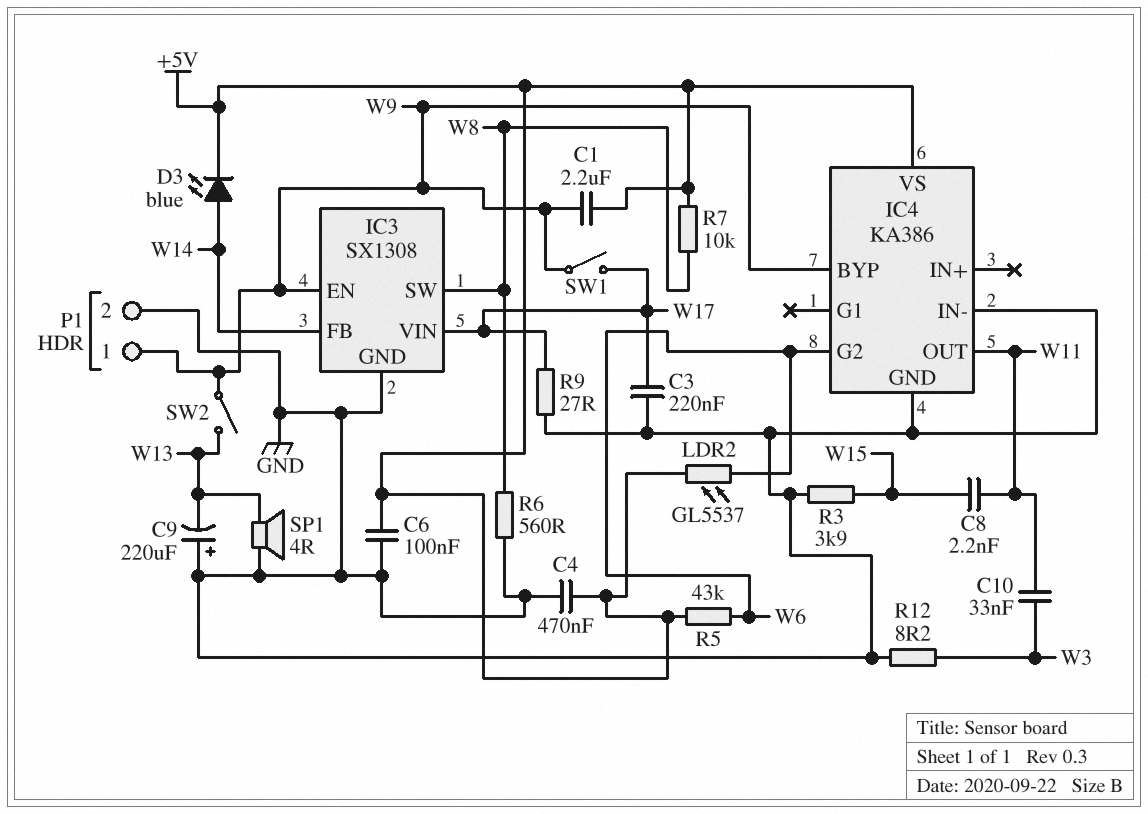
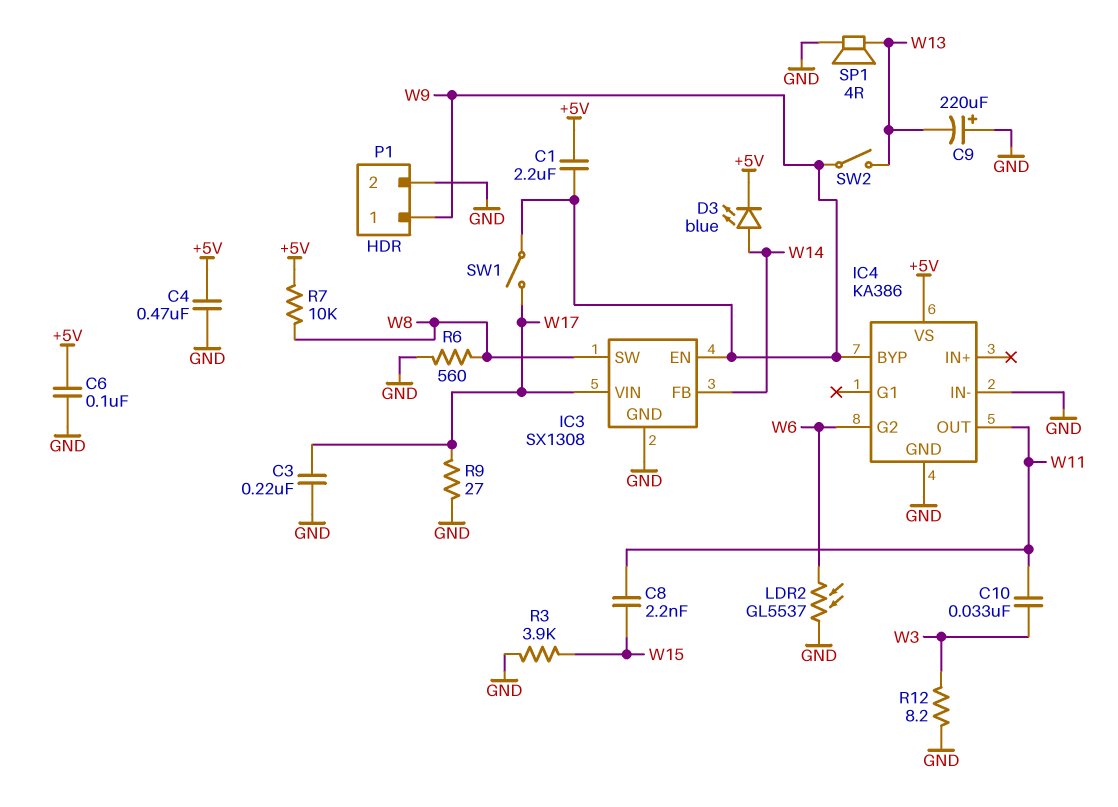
LDR2: GL5537 (+5V, W6) -> GL5537 (GND, W6)
R5: 43k (+5V, W6) -> none

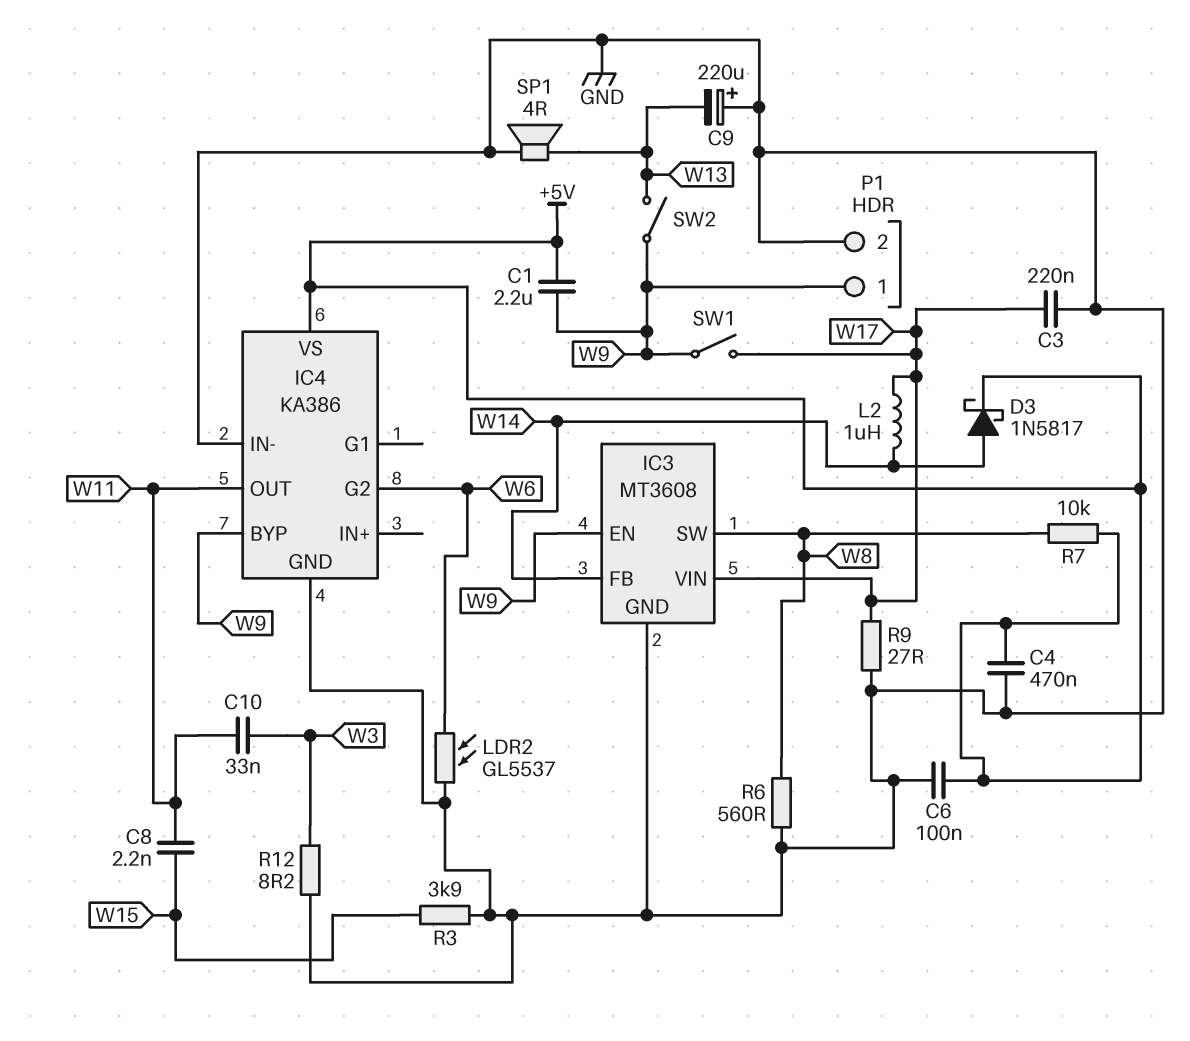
D3: LED blue (A W14, K +5V) -> schottky 1N5817 (A W14, K +5V)
IC3: SX1308 -> MT3608
L2: none -> 1uH (W14, W17)

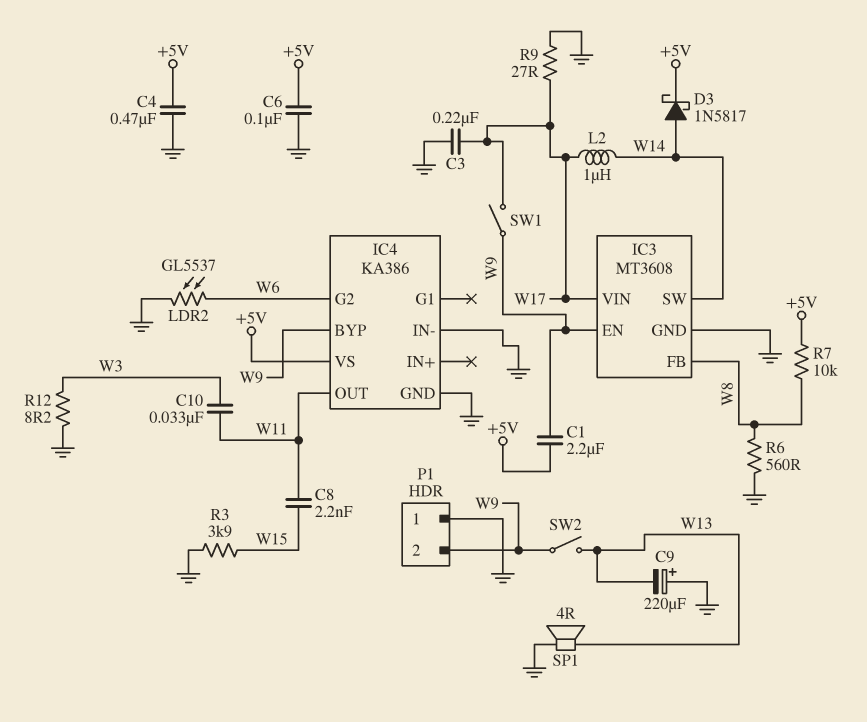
IC3 pin FB: W14 -> W8
IC3 pin SW: W8 -> W14
P1 pin 1: W9 -> GND
P1 pin 2: GND -> W9

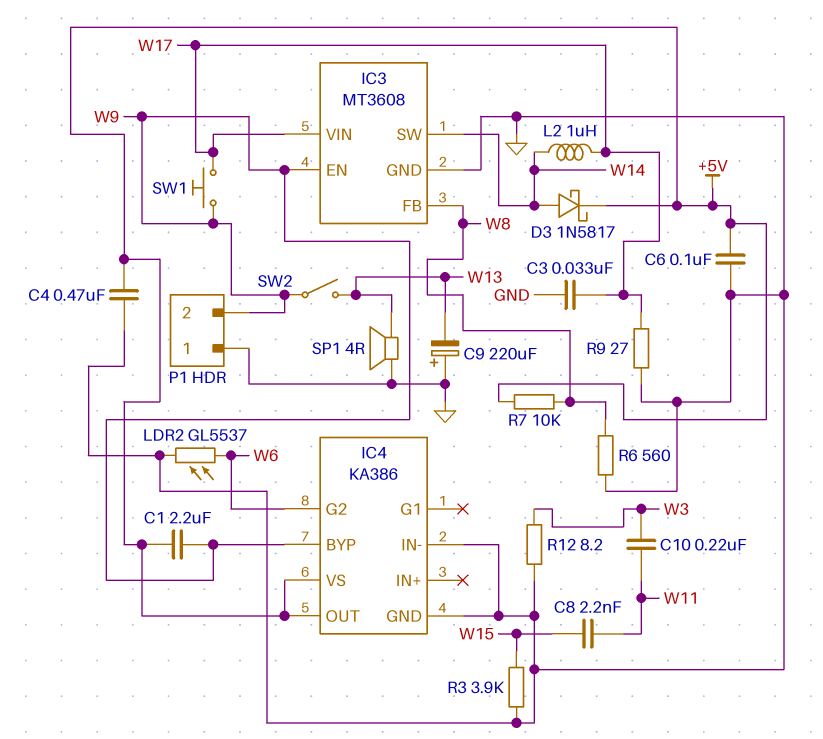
C3: 220nF (GND, W17) -> 33nF (GND, W17)
C10: 33nF (W3, W11) -> 220nF (W3, W11)
IC4 pin OUT: W11 -> +5V
SW1: switch (W9, W17) -> button (W9, W17)

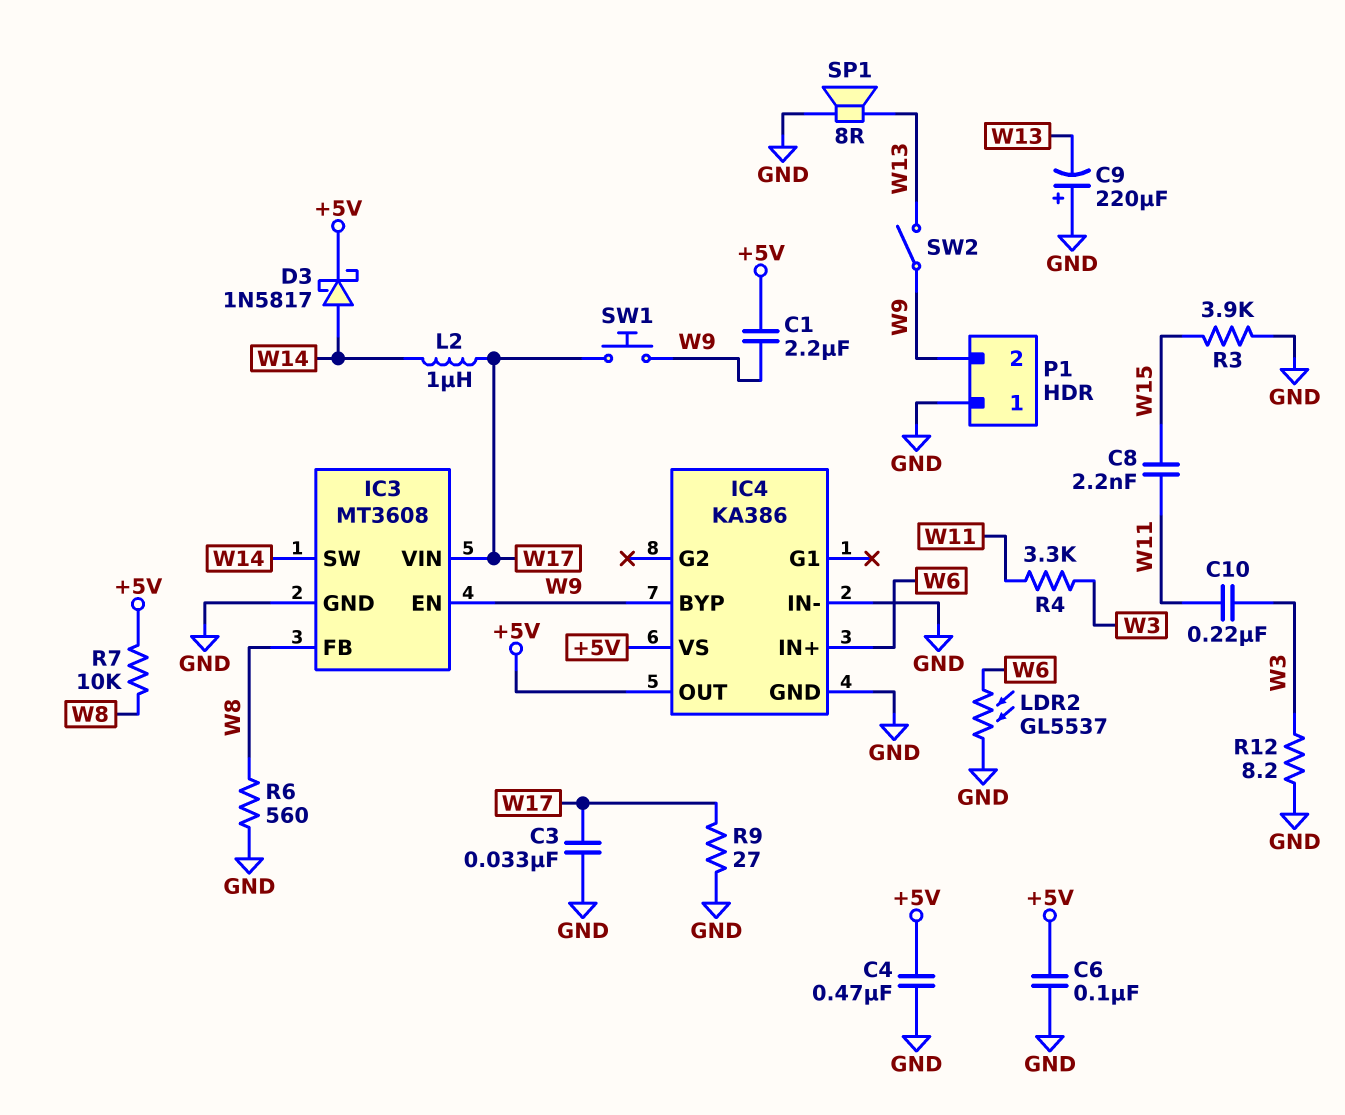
IC4 pin G2: W6 -> none
IC4 pin IN+: none -> W6
R4: none -> 3.3k (W3, W11)
SP1: speaker 4R (GND, W13) -> speaker 8R (GND, W13)

